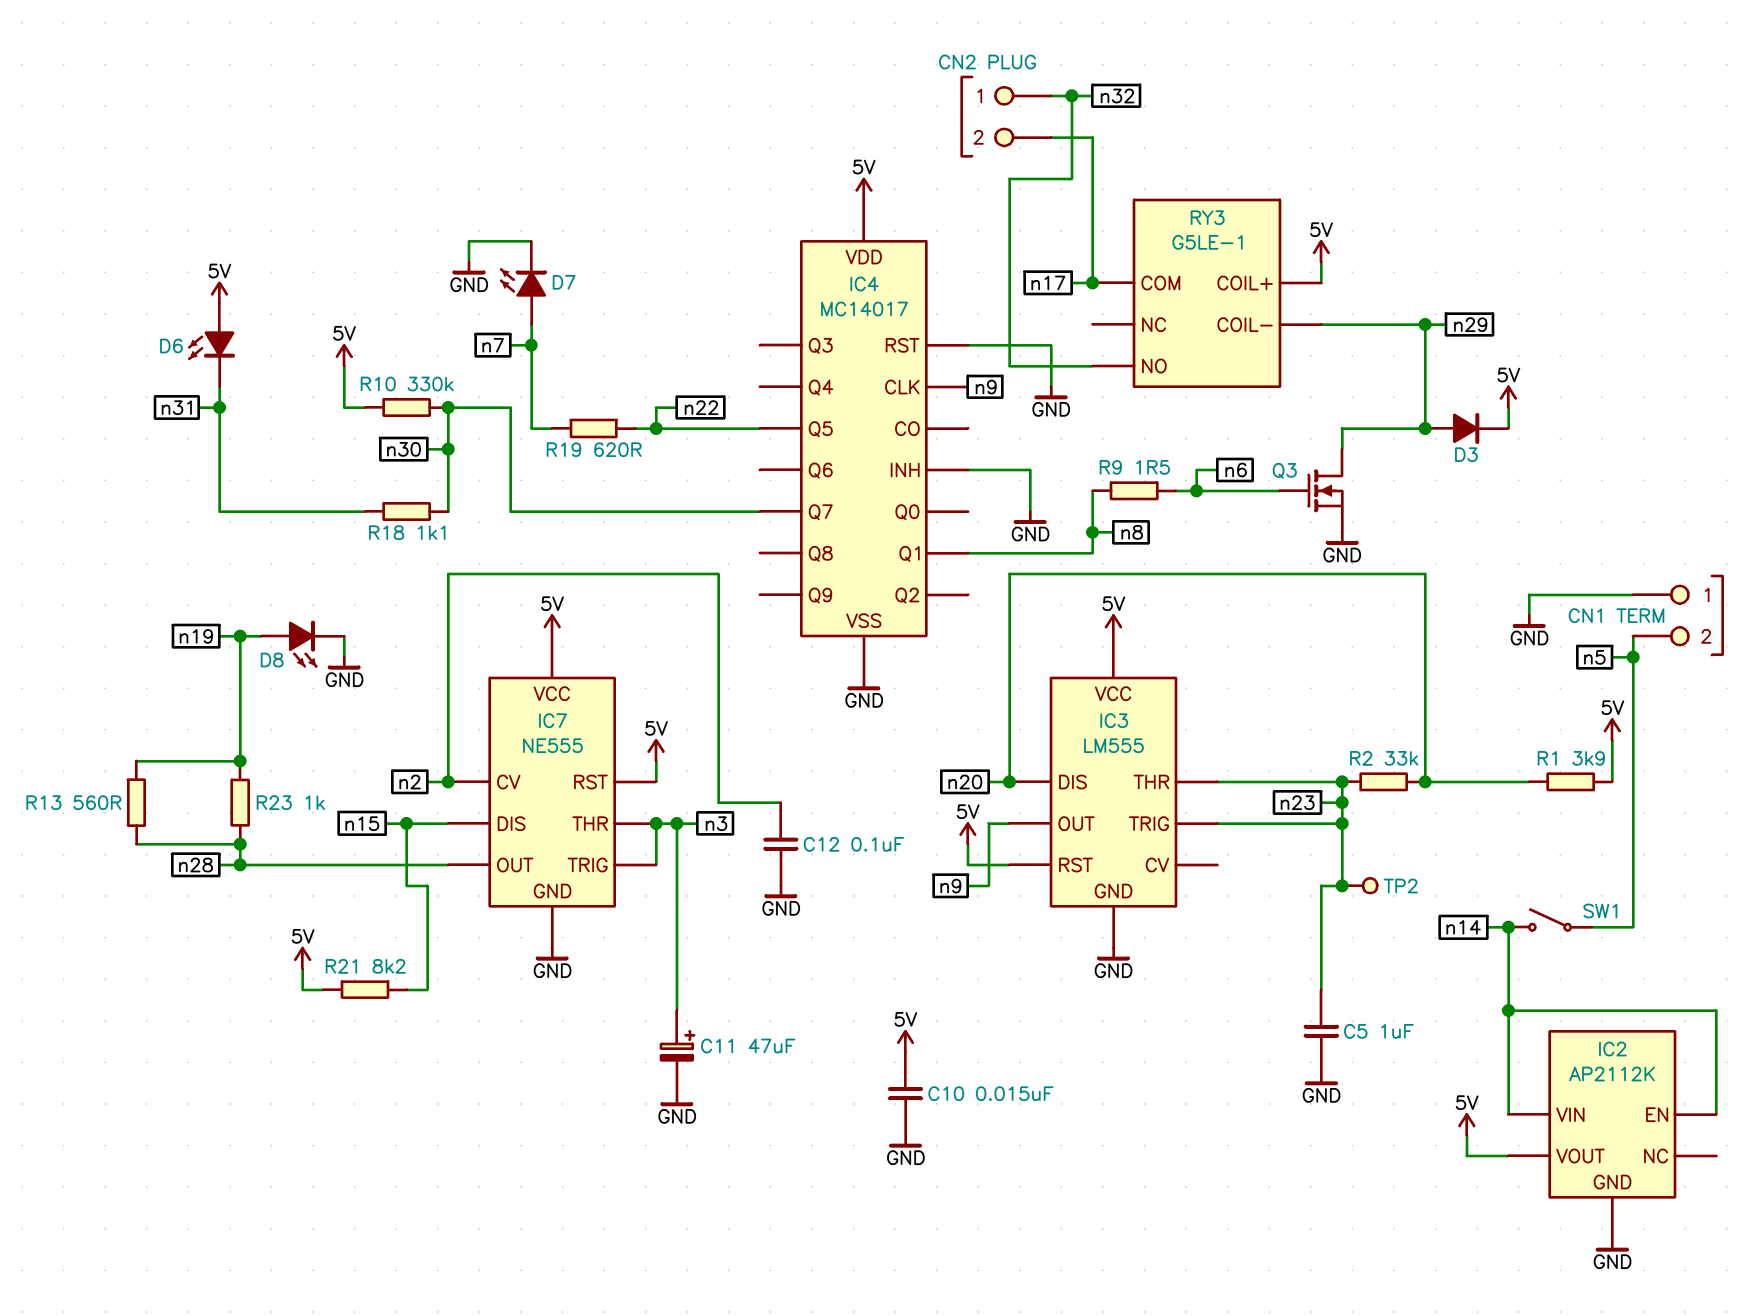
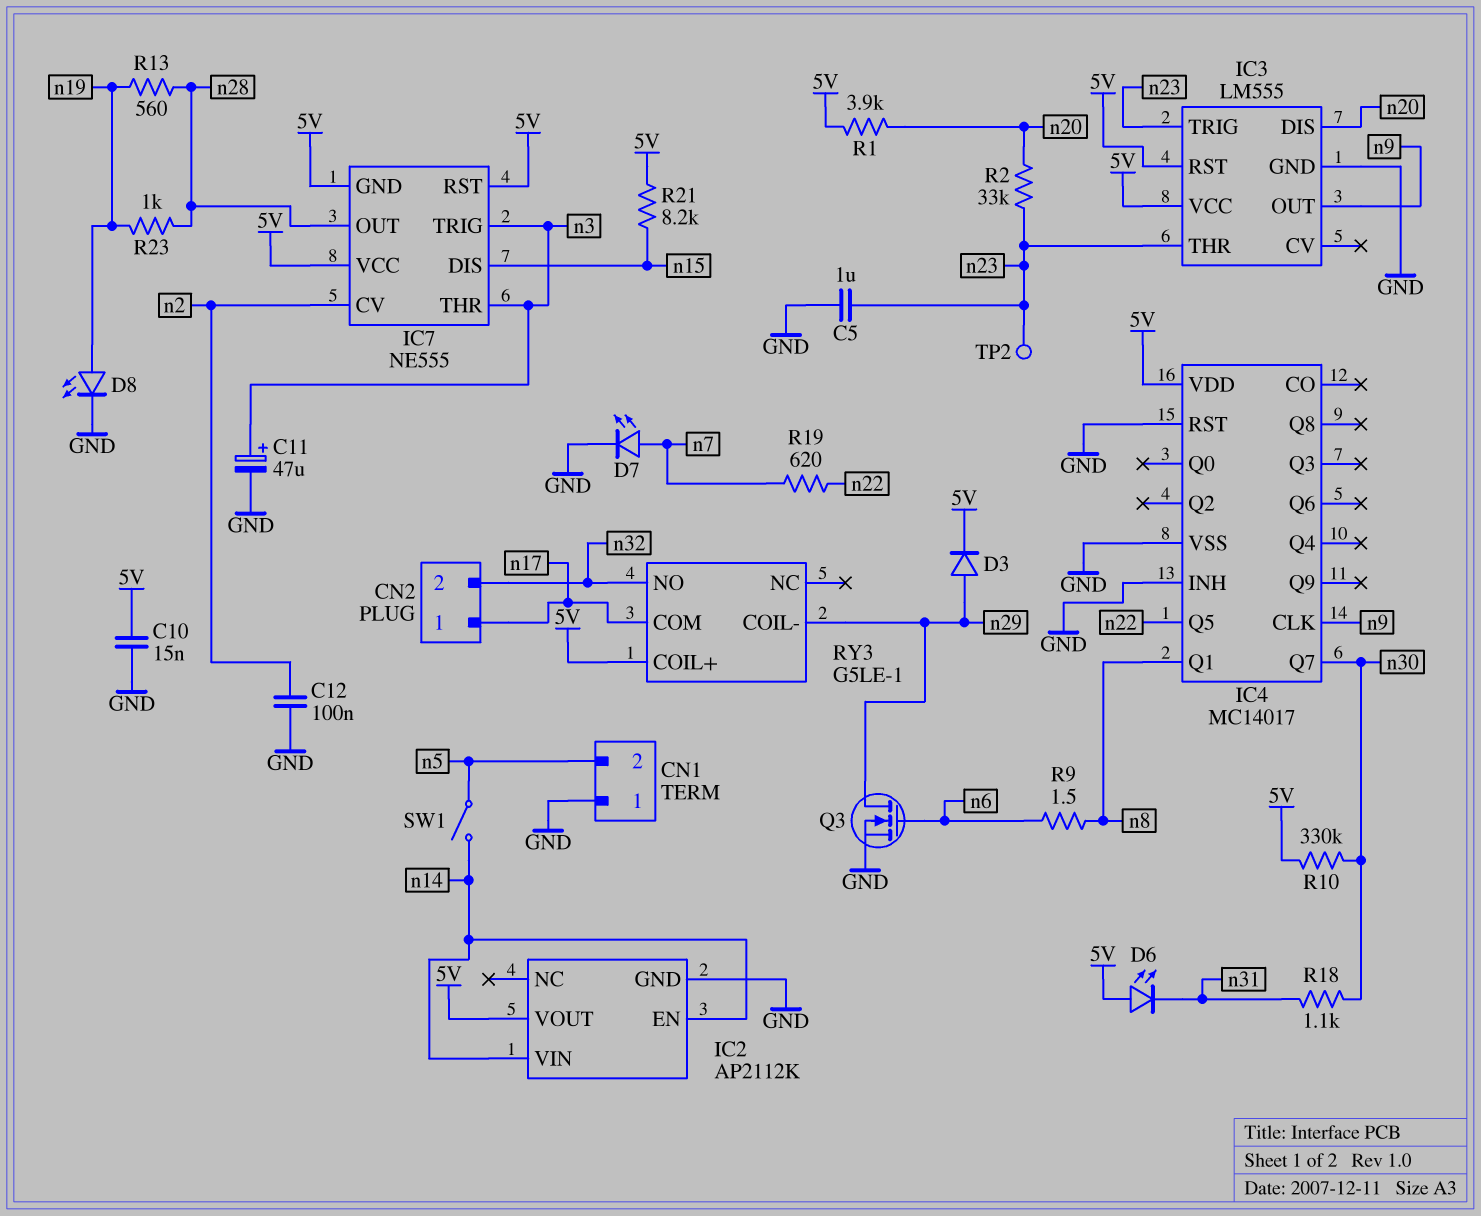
CN2 pin 1: n32 -> n17
CN2 pin 2: n17 -> n32
IC7 pin GND: GND -> 5V

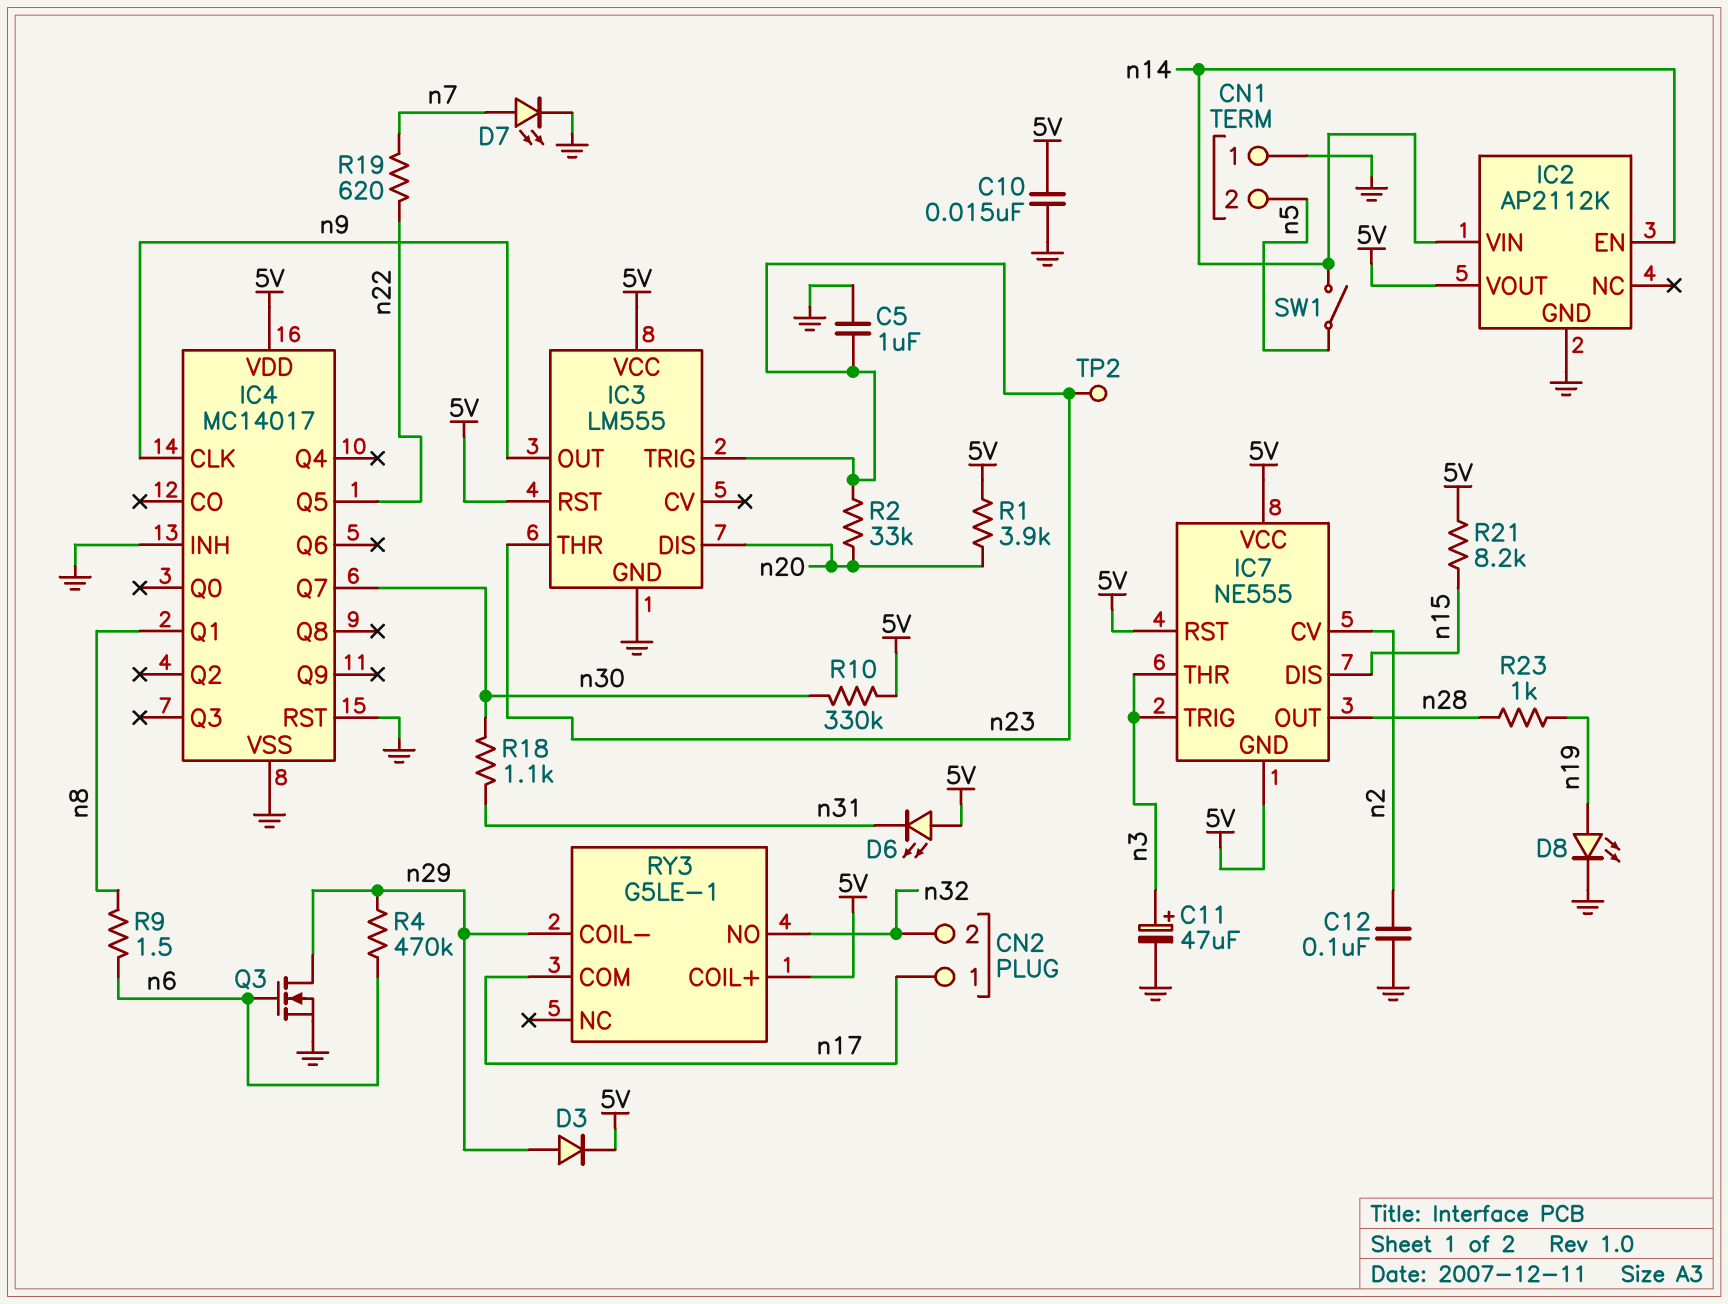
R4: none -> 470k (n6, n29)
R13: 560 (n19, n28) -> none

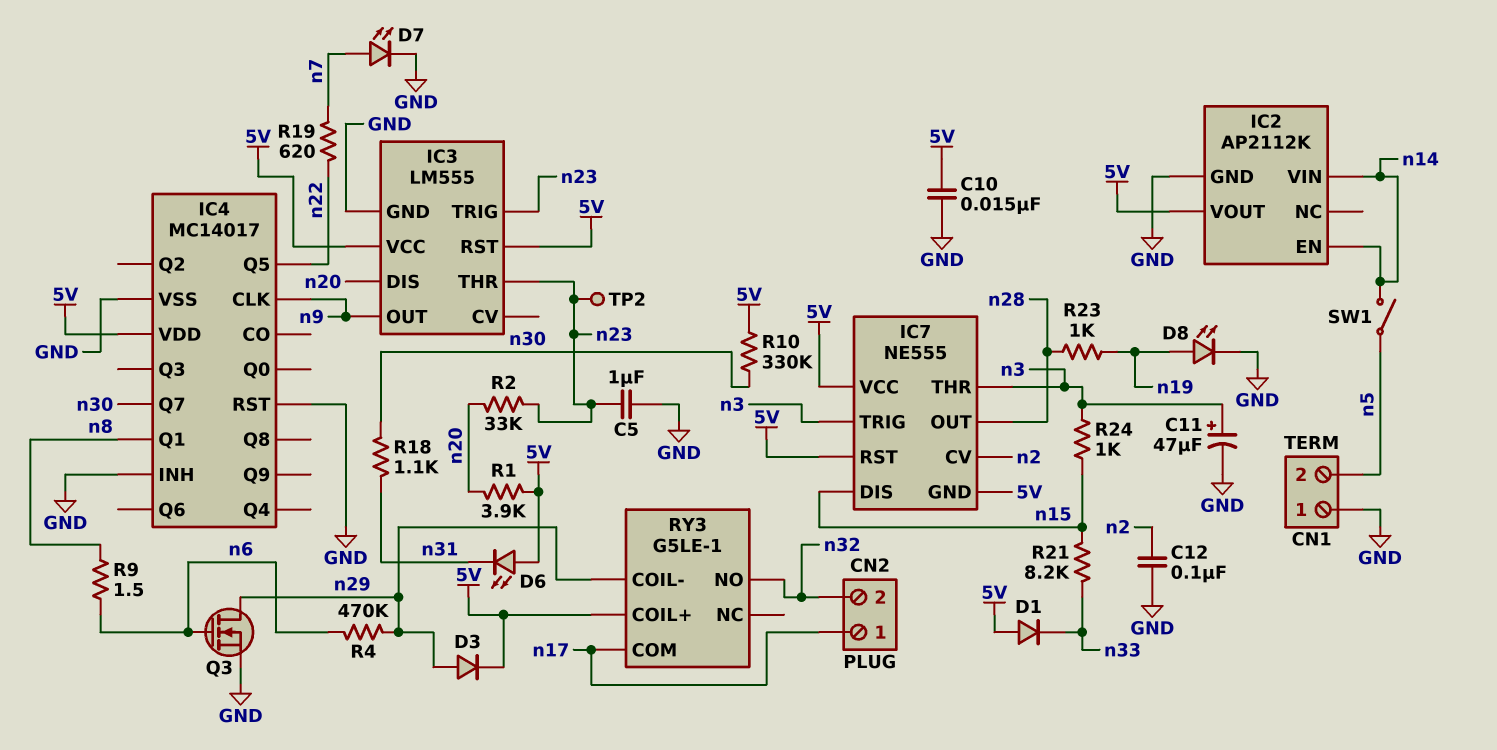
D1: none -> diode (A 5V, K n33)
R21: 8.2k (5V, n15) -> 8.2k (n15, n33)
R24: none -> 1k (n3, n15)

